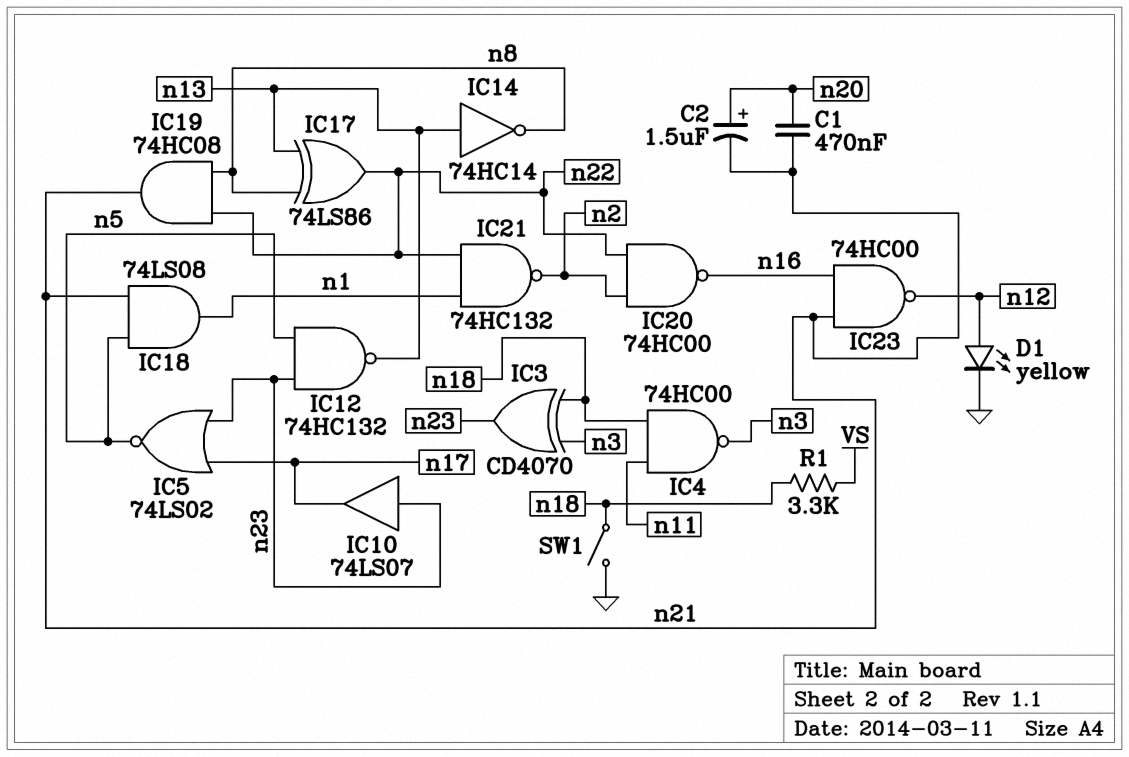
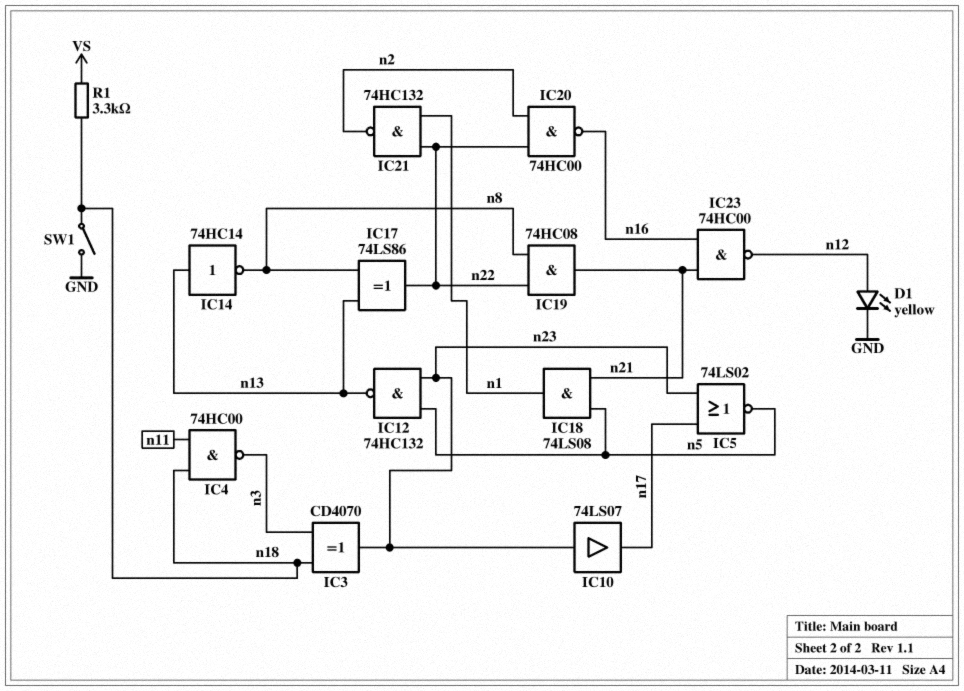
C1: 470nF (n20, n21) -> none
C2: 1.5uF (plus n20, minus n21) -> none

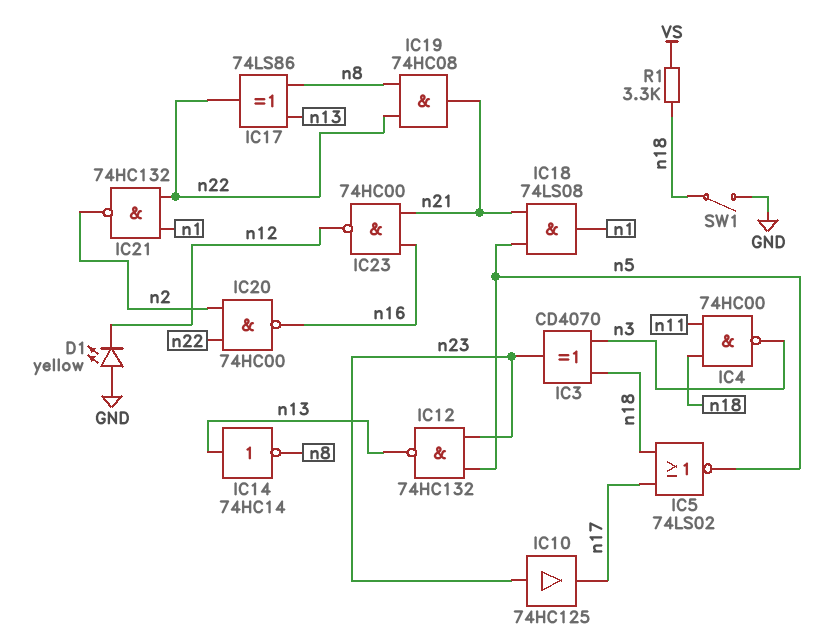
D1: LED yellow (A n12, K GND) -> LED yellow (A GND, K n12)
IC5: NOR 74LS02 (in n17, in n23, out n5) -> NOR 74LS02 (in n17, in n18, out n5)
IC10: buffer 74LS07 (in n23, out n17) -> buffer 74HC125 (in n23, out n17)

